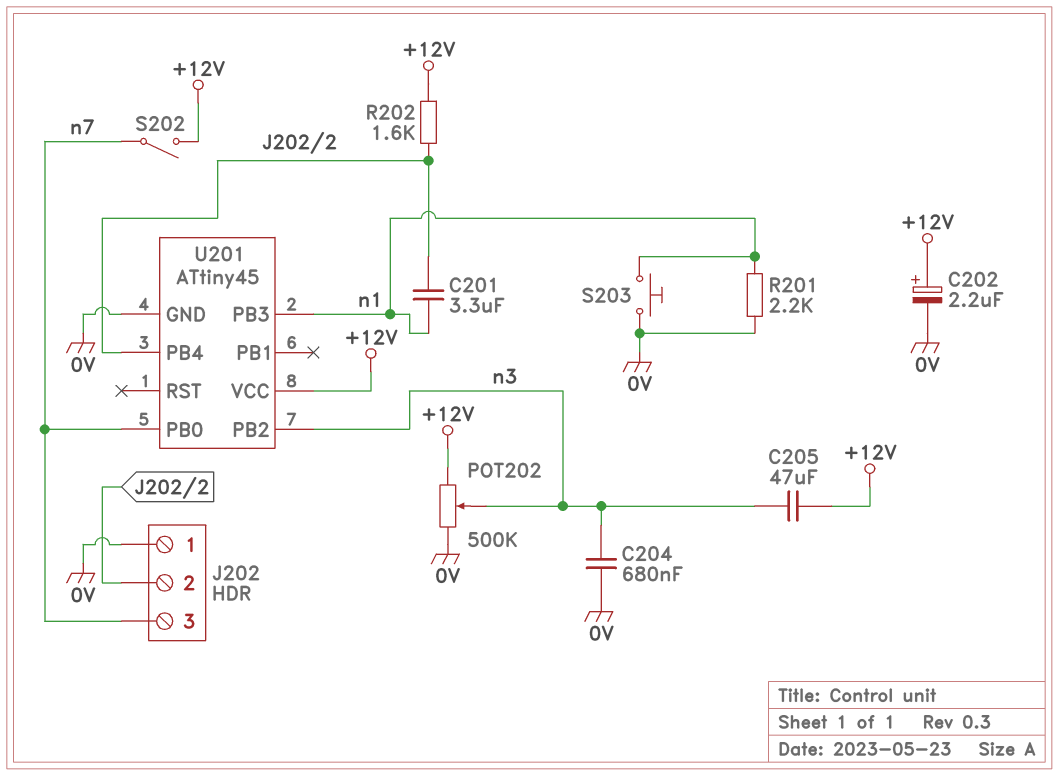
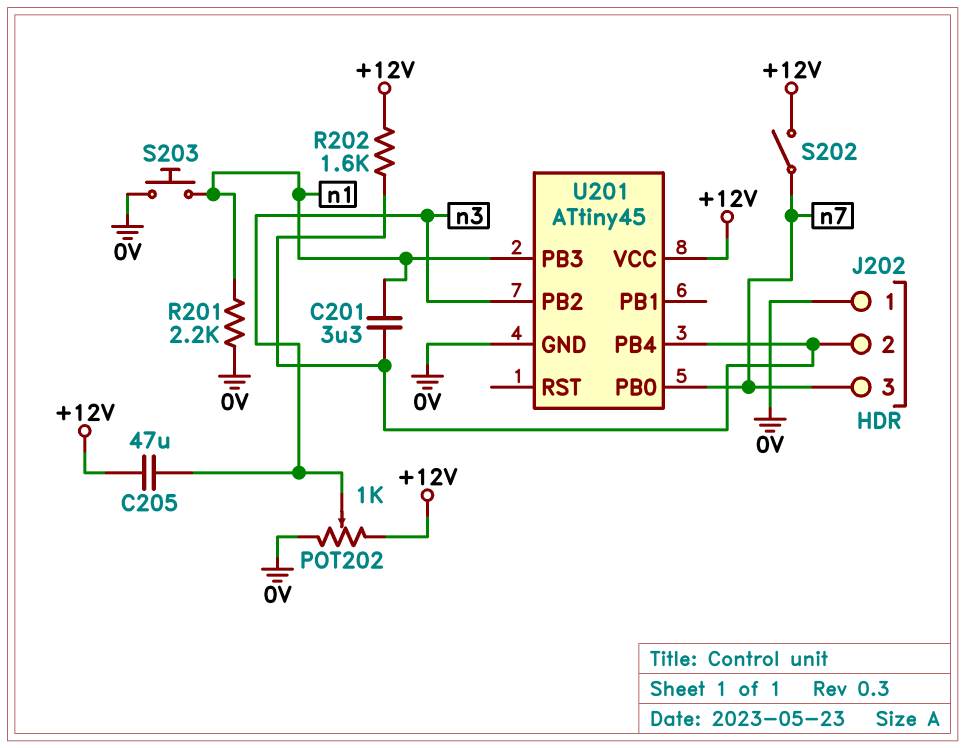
C202: 2.2uF (plus +12V, minus 0V) -> none
C204: 680nF (0V, n3) -> none
POT202: 500k (+12V, 0V, wiper n3) -> 1k (+12V, 0V, wiper n3)

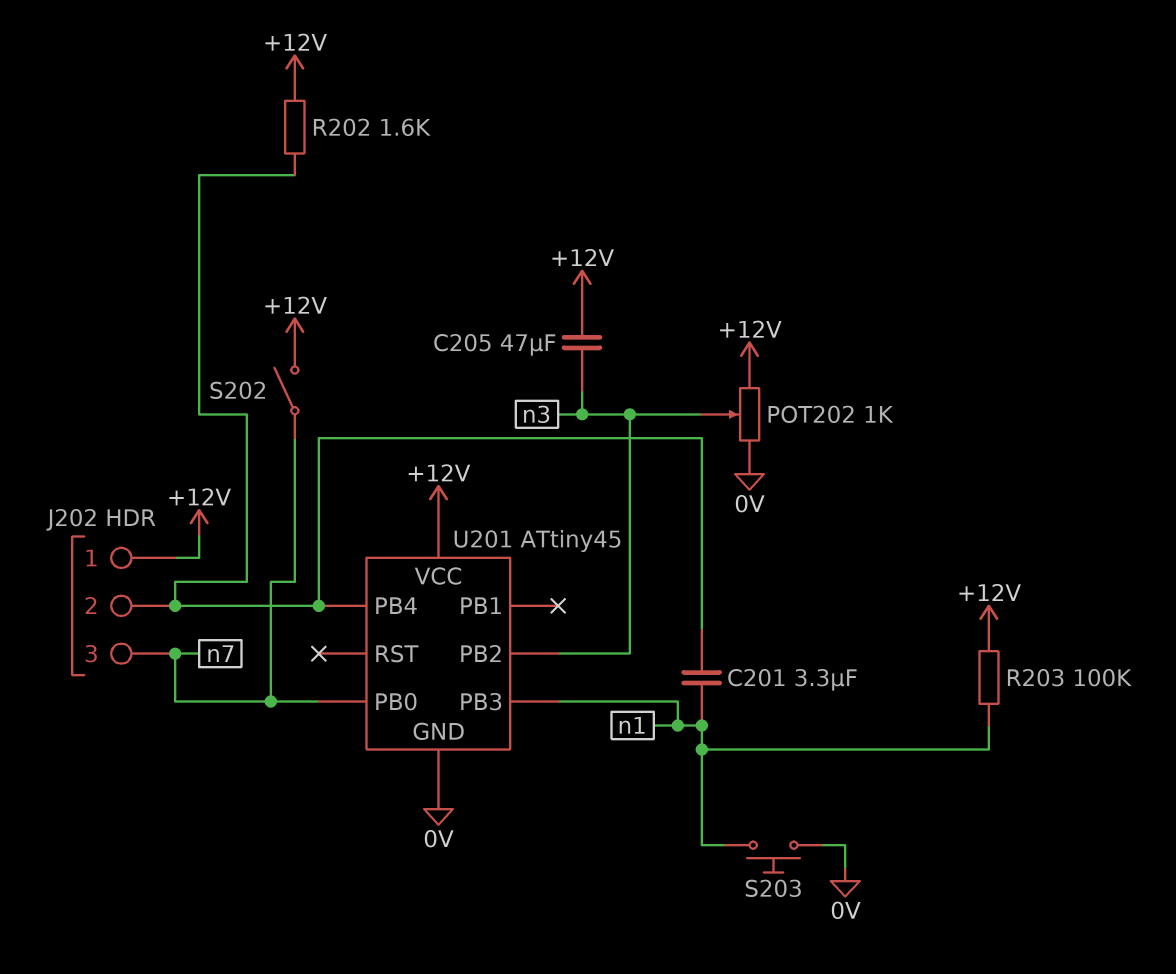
J202 pin 1: 0V -> +12V
R201: 2.2k (0V, n1) -> none
R203: none -> 100k (+12V, n1)

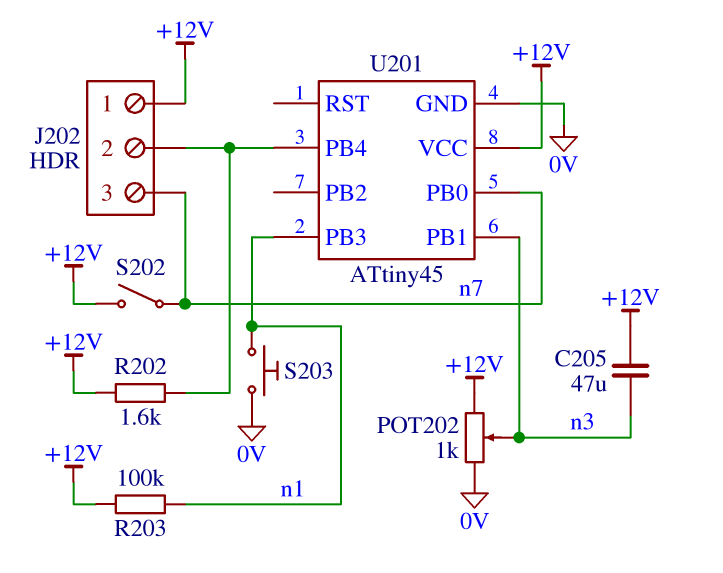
C201: 3.3uF (J202/2, n1) -> none
U201 pin PB1: none -> n3
U201 pin PB2: n3 -> none

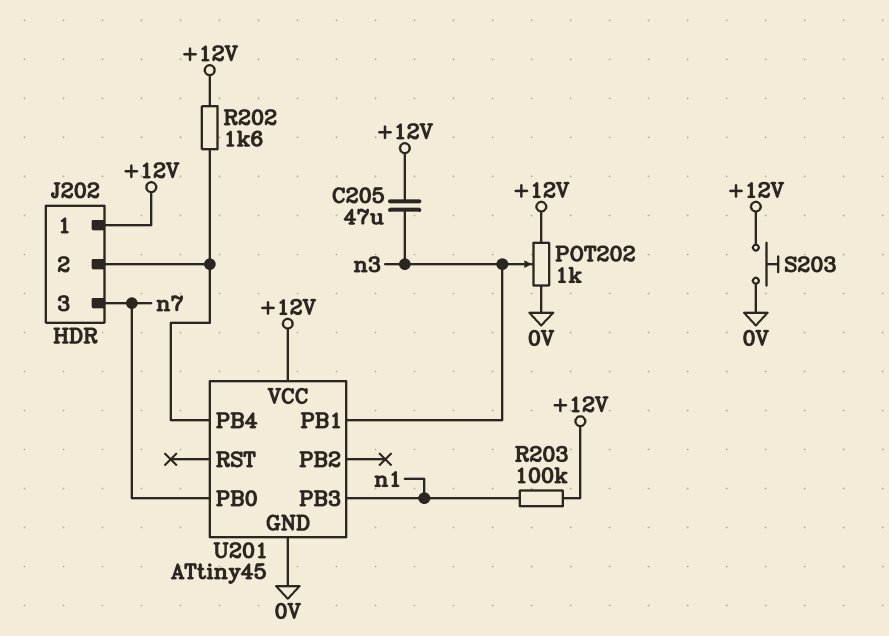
S202: switch (+12V, n7) -> none
S203: button (0V, n1) -> button (+12V, 0V)

